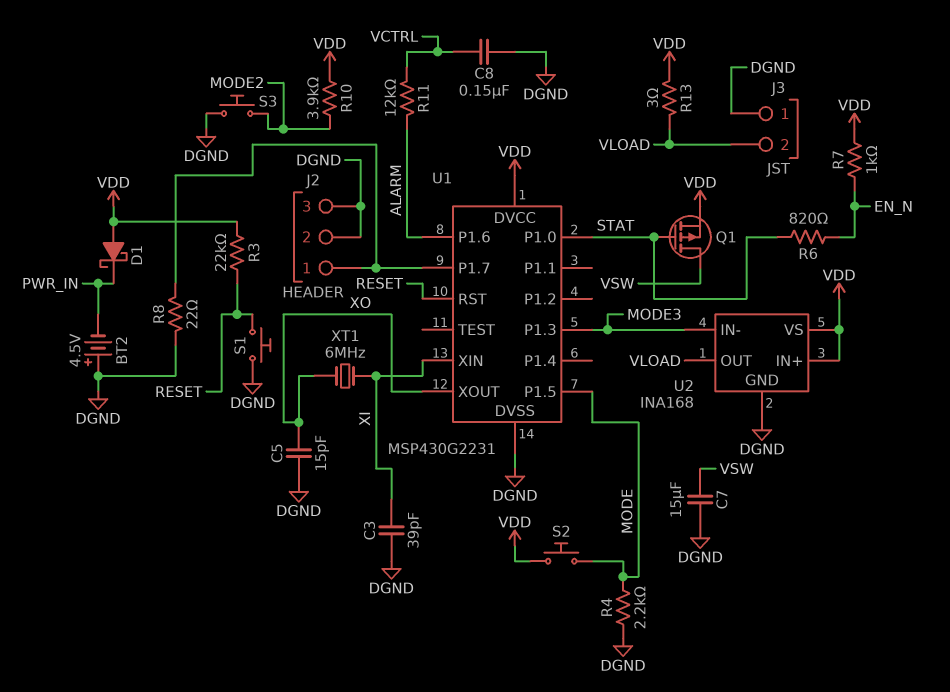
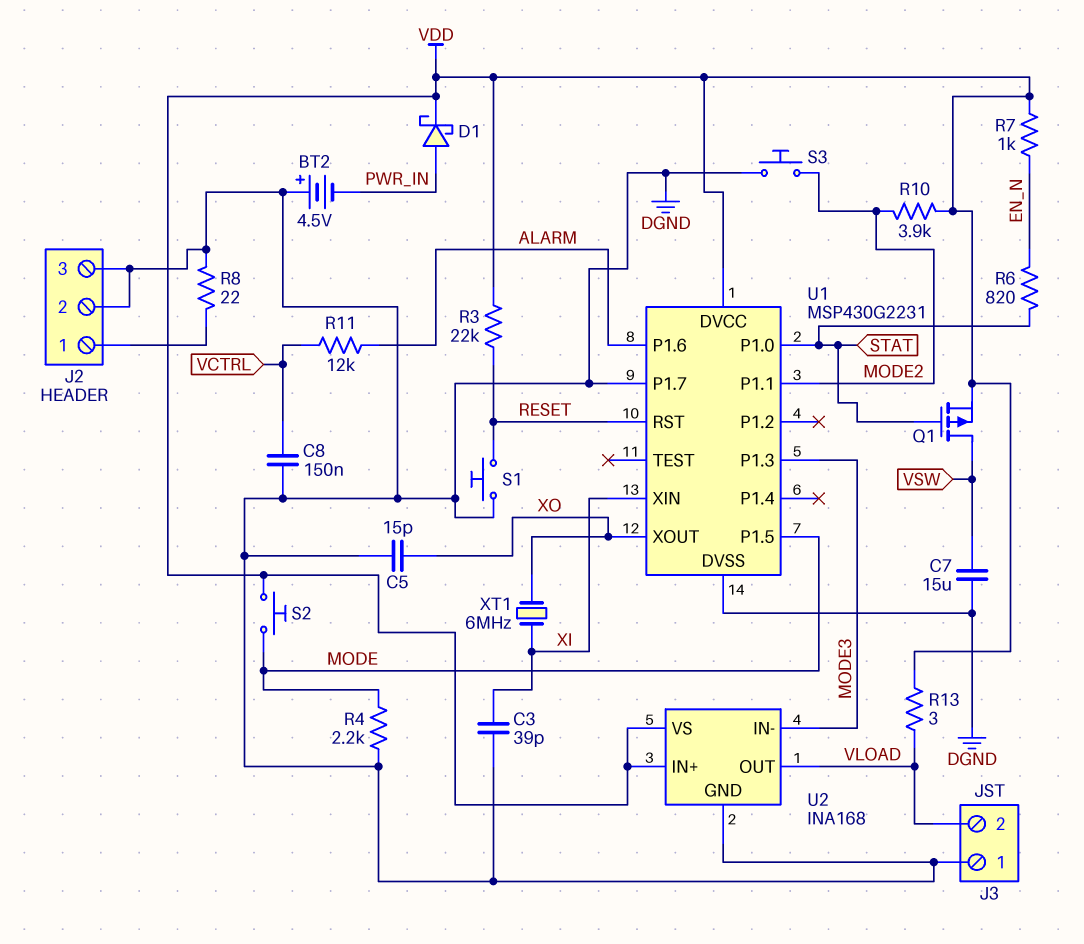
D1: schottky (A VDD, K PWR_IN) -> schottky (A PWR_IN, K VDD)
U1 pin P1.1: none -> MODE2
U1 pin P1.7: J2/1 -> DGND

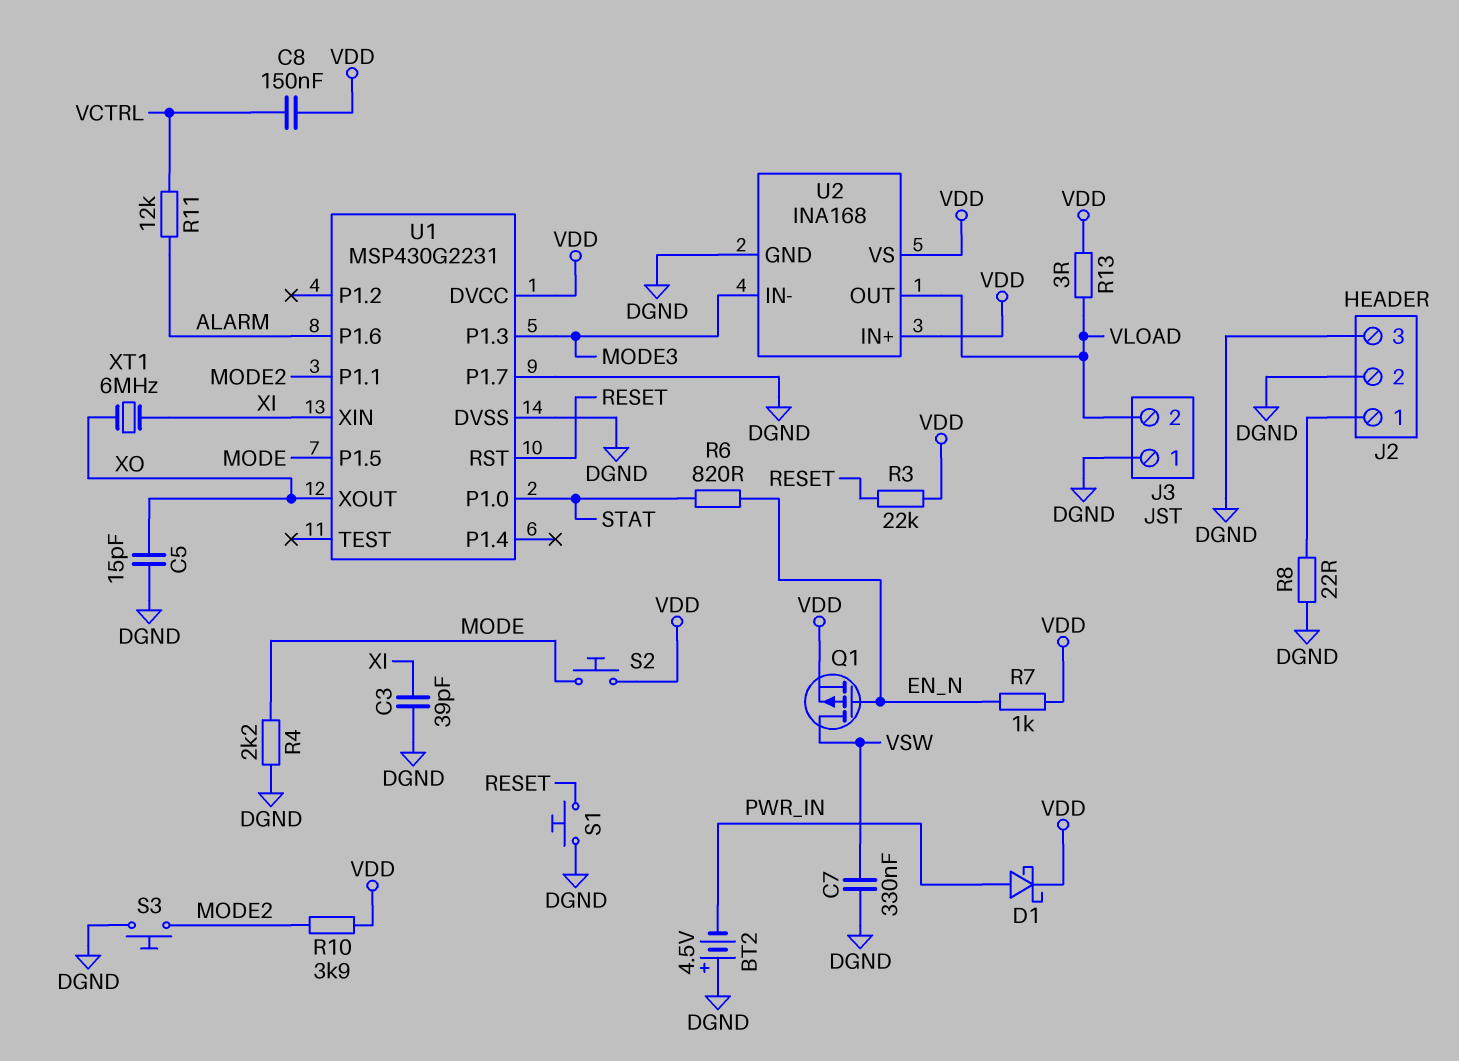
C7: 15uF (DGND, VSW) -> 330nF (DGND, VSW)
C8: 150nF (DGND, VCTRL) -> 150nF (VCTRL, VDD)
Q1: PMOS (G STAT, D VSW, S VDD) -> PMOS (G EN_N, D VSW, S VDD)

